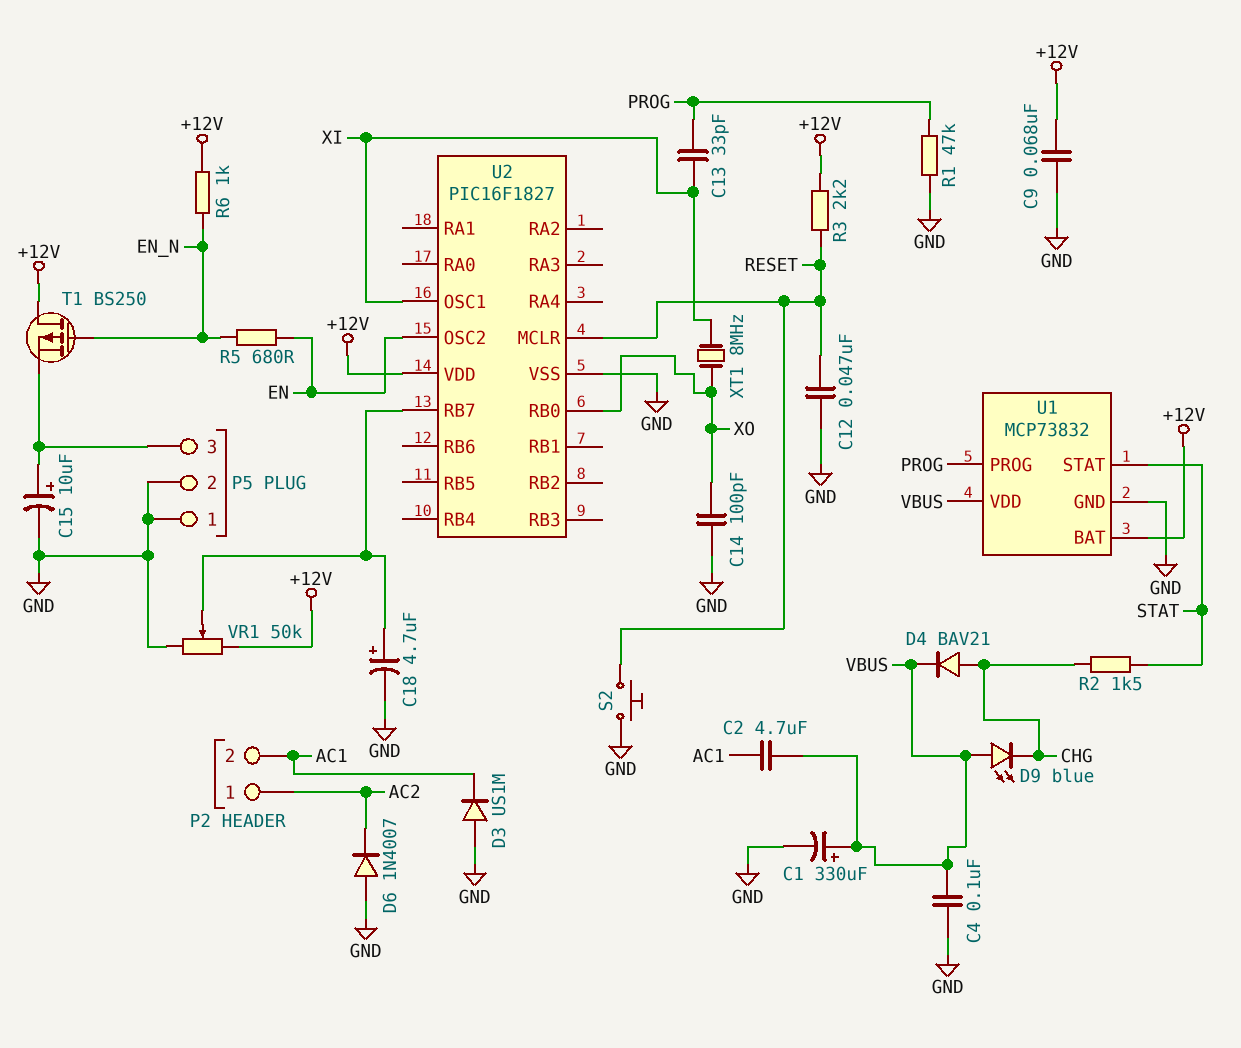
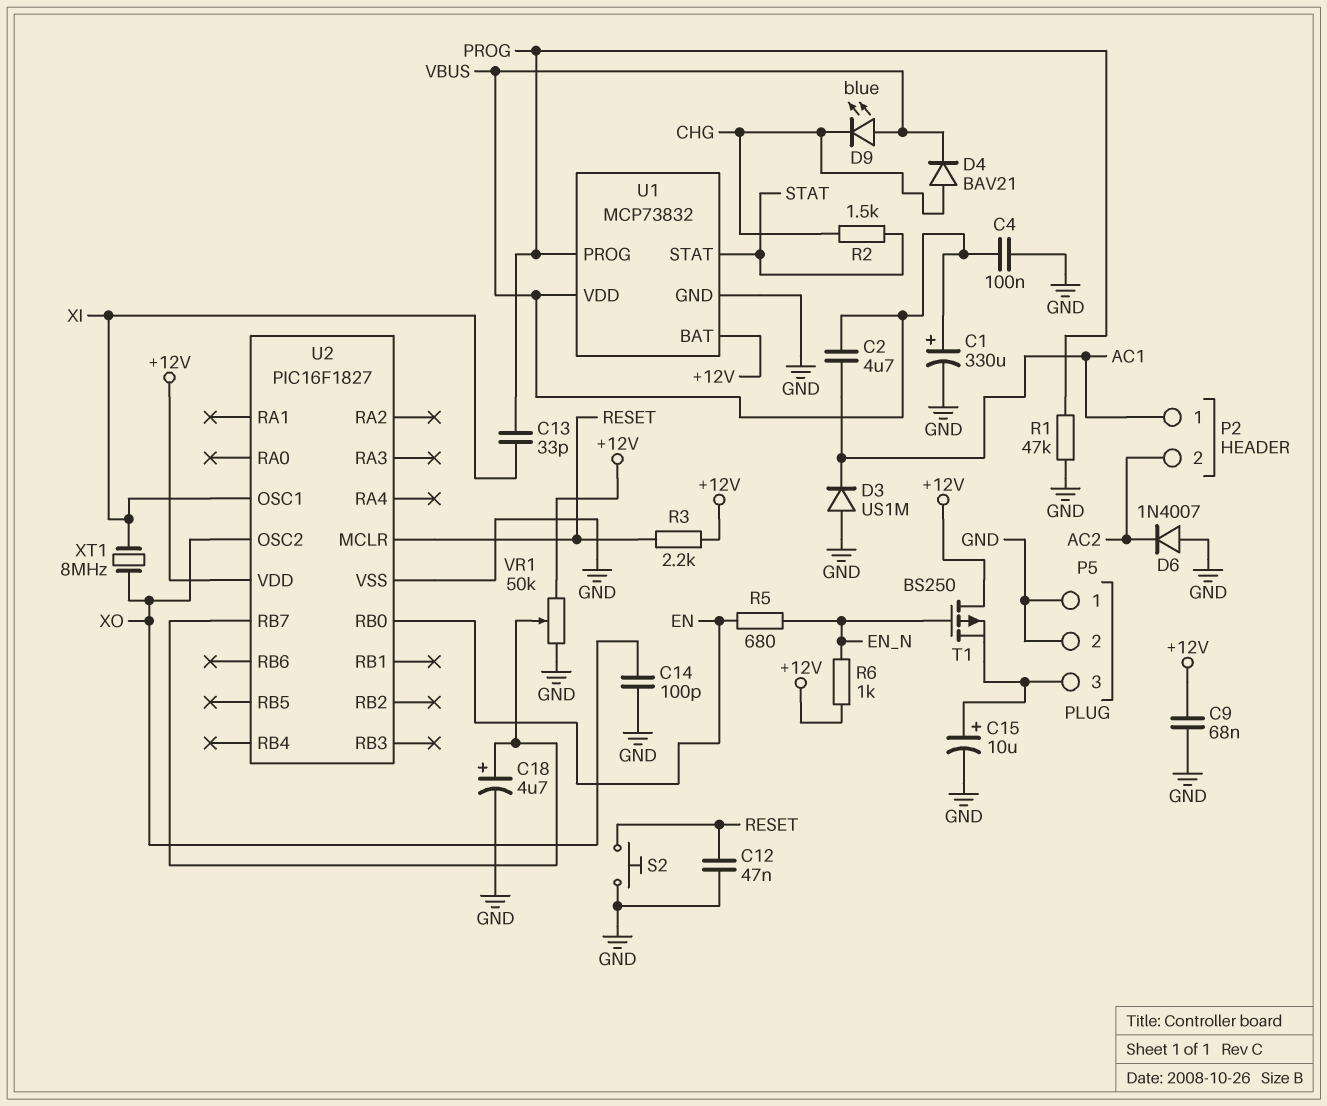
P2 pin 1: AC2 -> AC1
P2 pin 2: AC1 -> AC2
U2 pin OSC2: EN -> XO
U2 pin RB0: XO -> EN

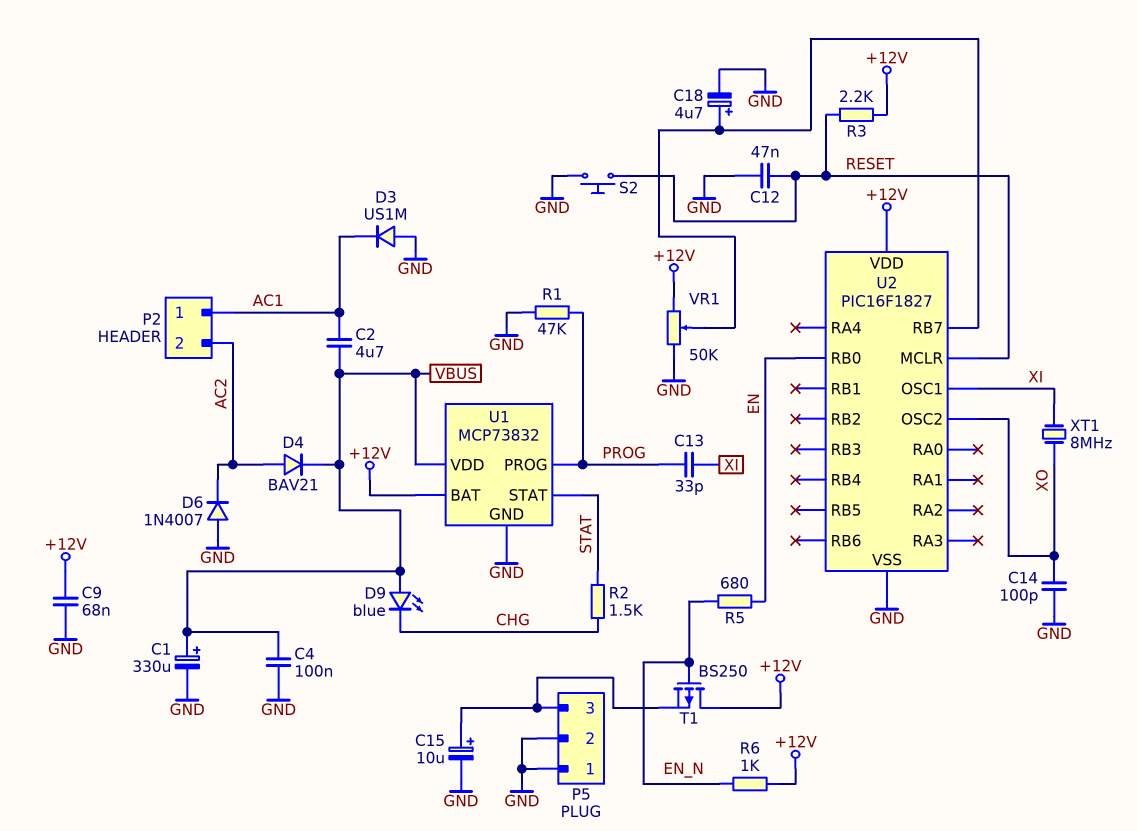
D4: diode BAV21 (A CHG, K VBUS) -> diode BAV21 (A AC2, K VBUS)

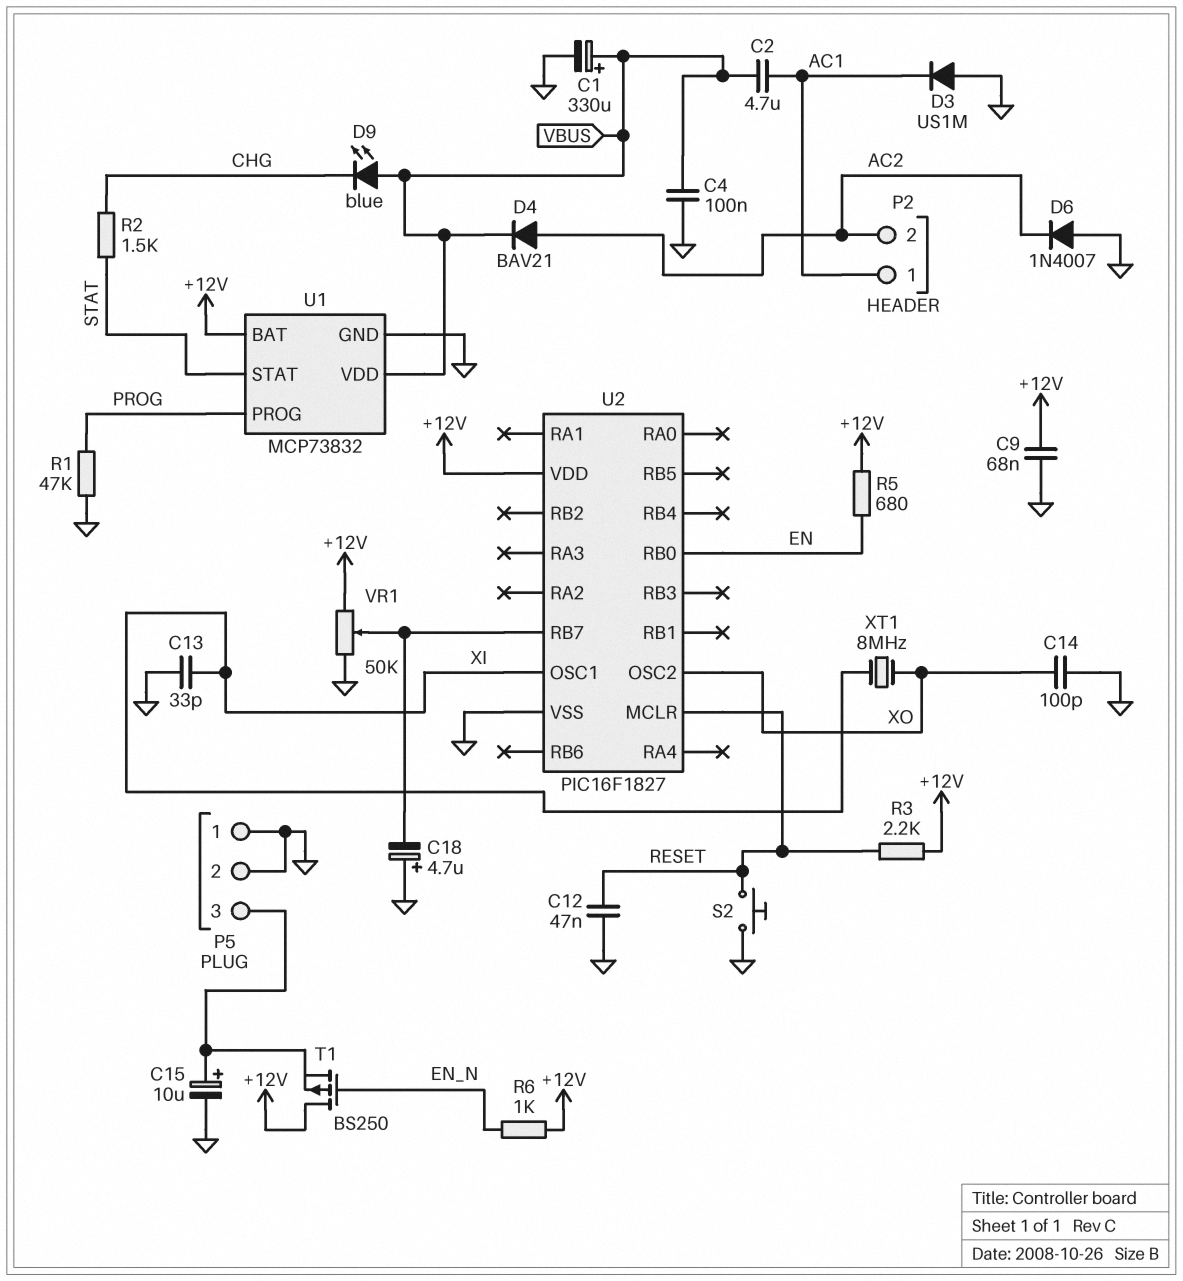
C13: 33pF (PROG, XI) -> 33pF (GND, XI)
C18: 4.7uF (plus U2/RB7, minus GND) -> 4.7uF (plus GND, minus U2/RB7)
R5: 680 (EN, EN_N) -> 680 (+12V, EN)

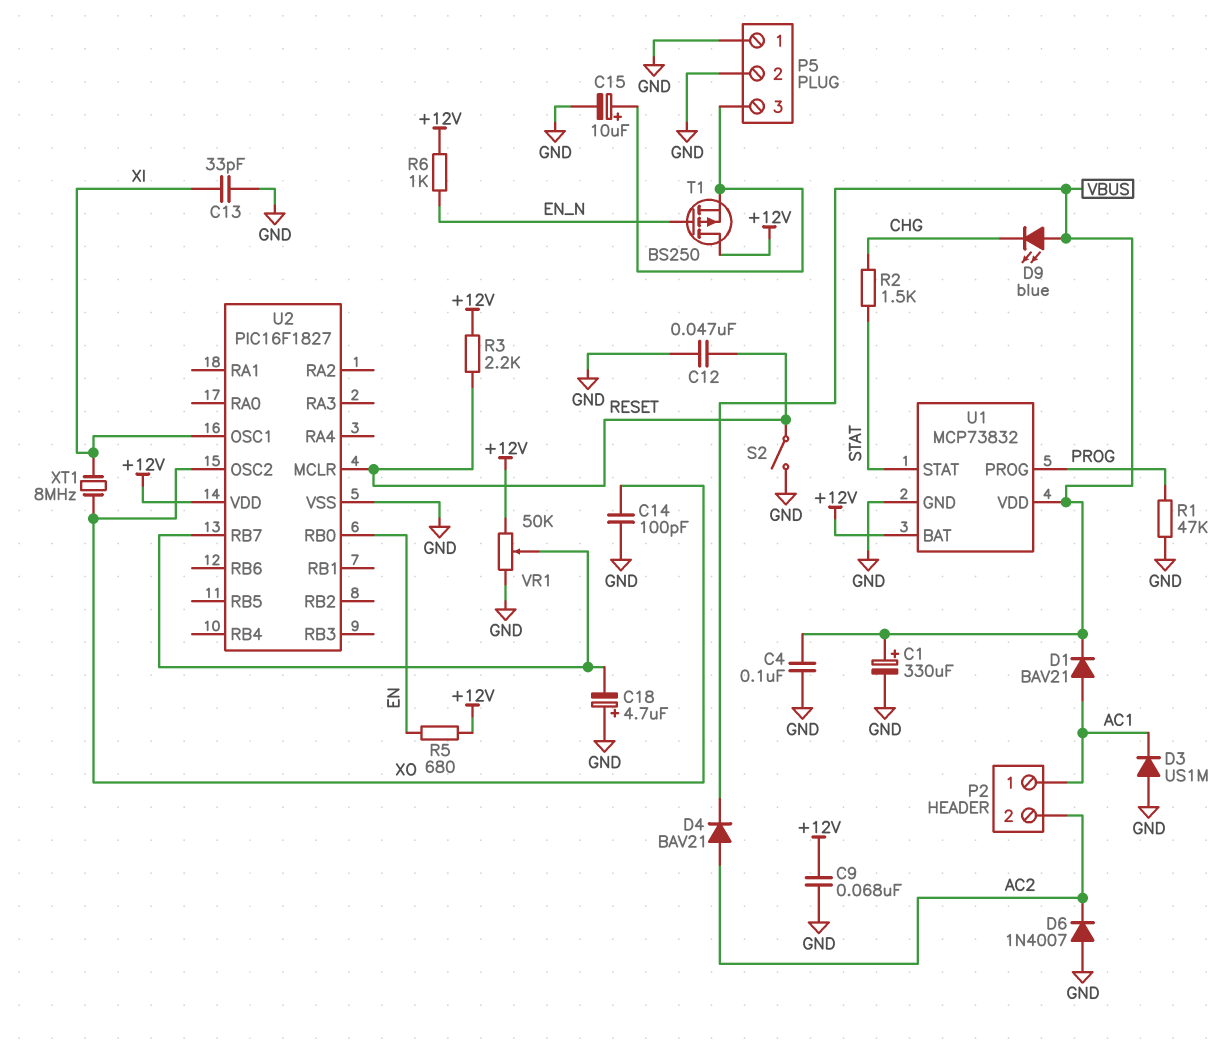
C2: 4.7uF (AC1, VBUS) -> none
D1: none -> diode BAV21 (A AC1, K VBUS)
S2: button (GND, RESET) -> switch (GND, RESET)

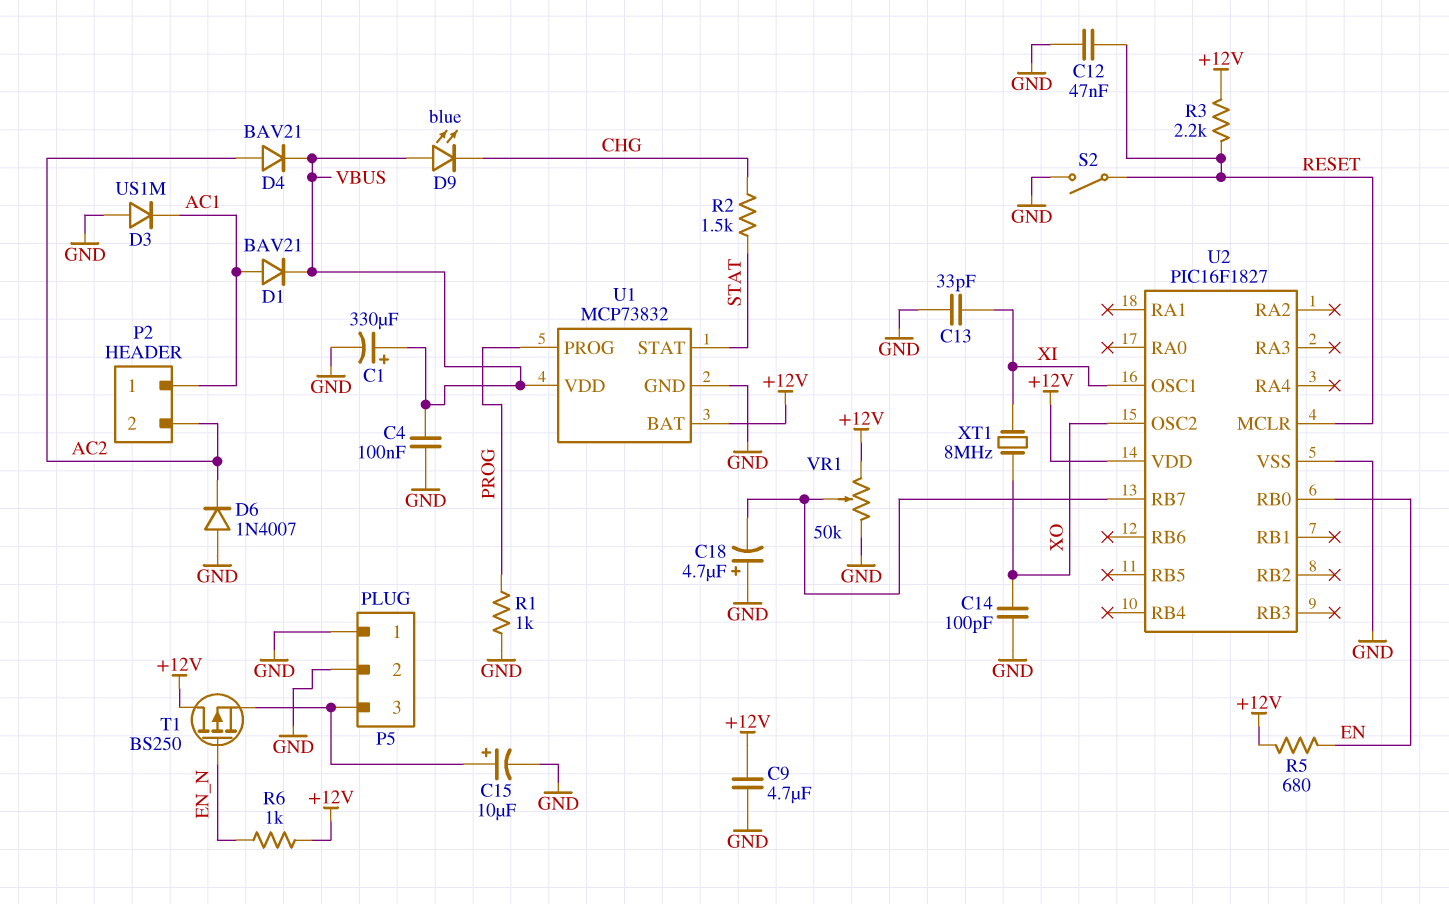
C9: 68nF (+12V, GND) -> 4.7uF (+12V, GND)
R1: 47k (GND, PROG) -> 1k (GND, PROG)

